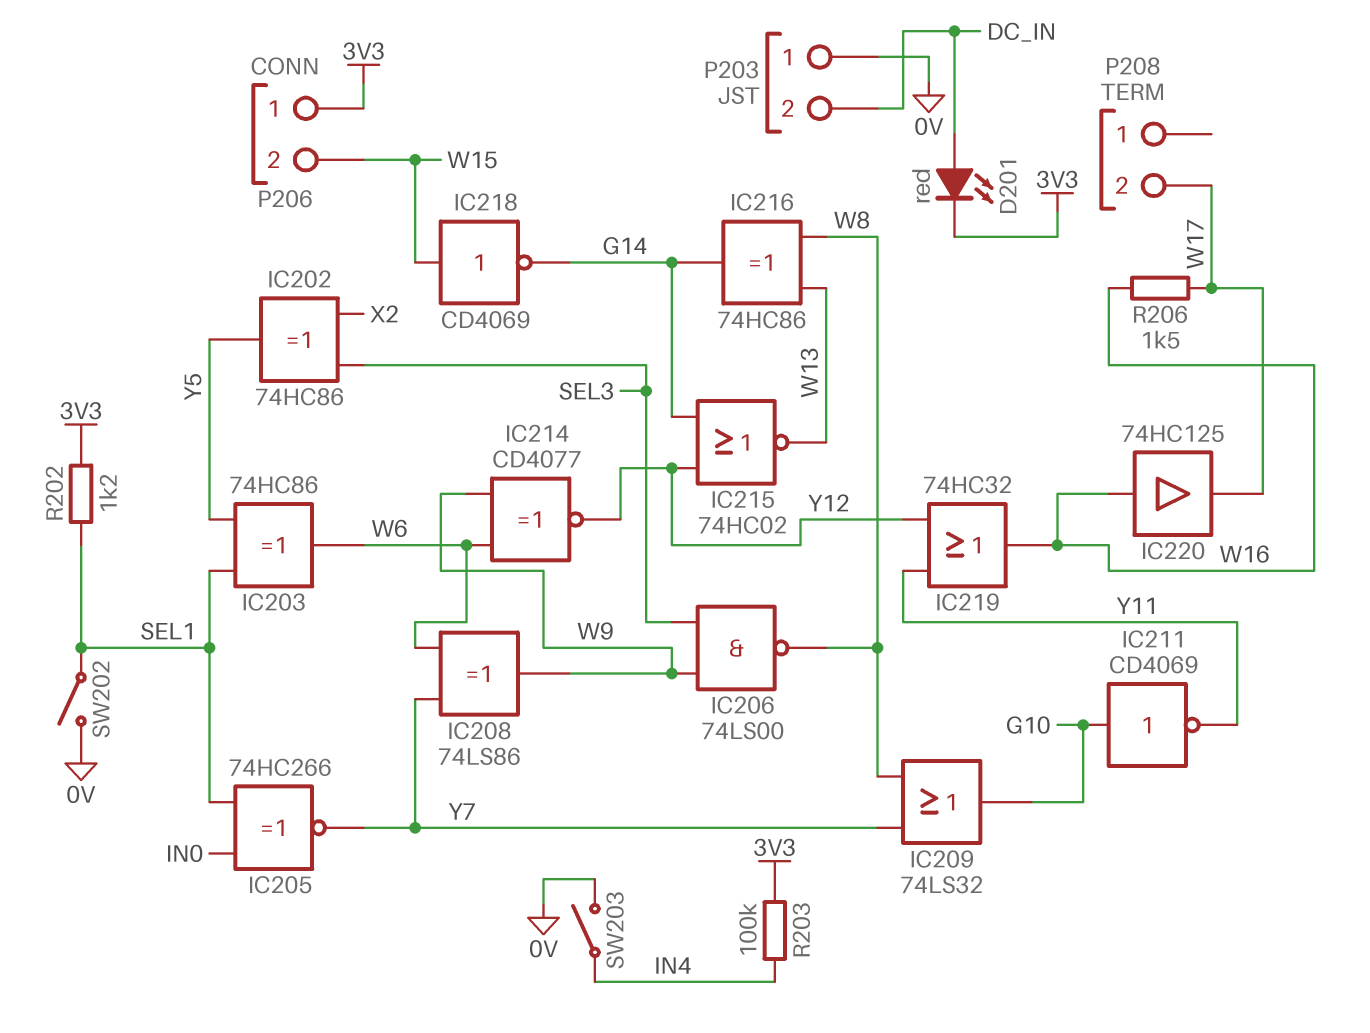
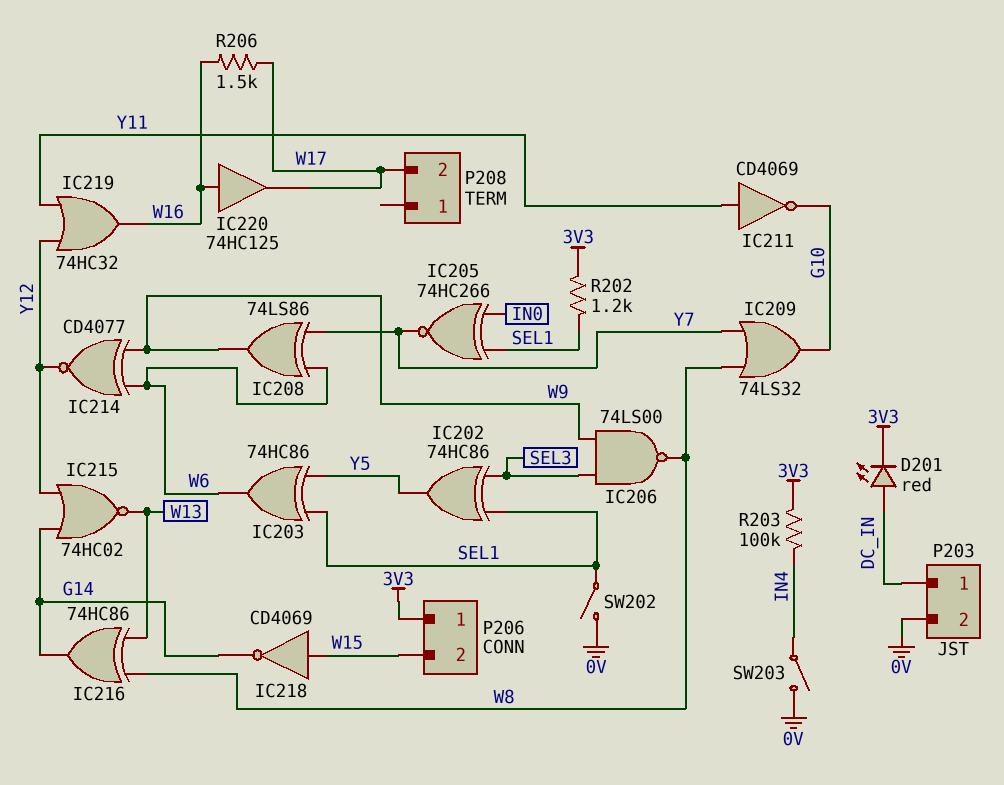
IC202: XOR 74HC86 (in SEL3, in X2, out Y5) -> XOR 74HC86 (in SEL1, in SEL3, out Y5)
IC211: NOT CD4069 (in G10, out Y11) -> NOT CD4069 (in Y11, out G10)
P203 pin 1: 0V -> DC_IN
P203 pin 2: DC_IN -> 0V

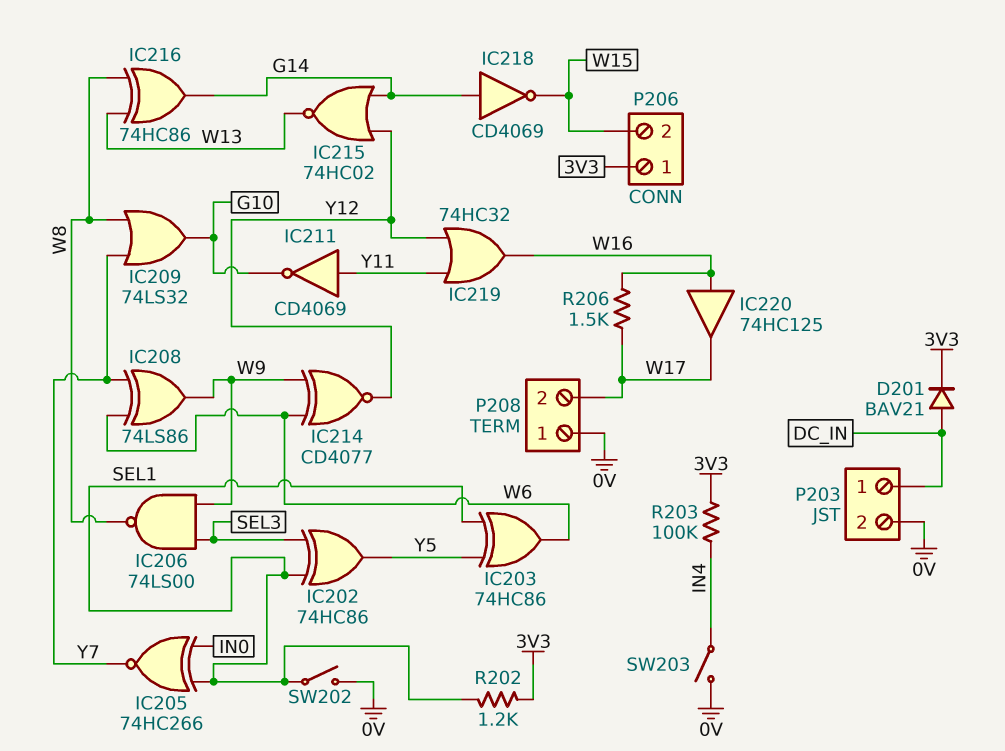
D201: LED red (A DC_IN, K 3V3) -> diode BAV21 (A DC_IN, K 3V3)
IC218: NOT CD4069 (in W15, out G14) -> NOT CD4069 (in G14, out W15)
P208 pin 1: none -> 0V

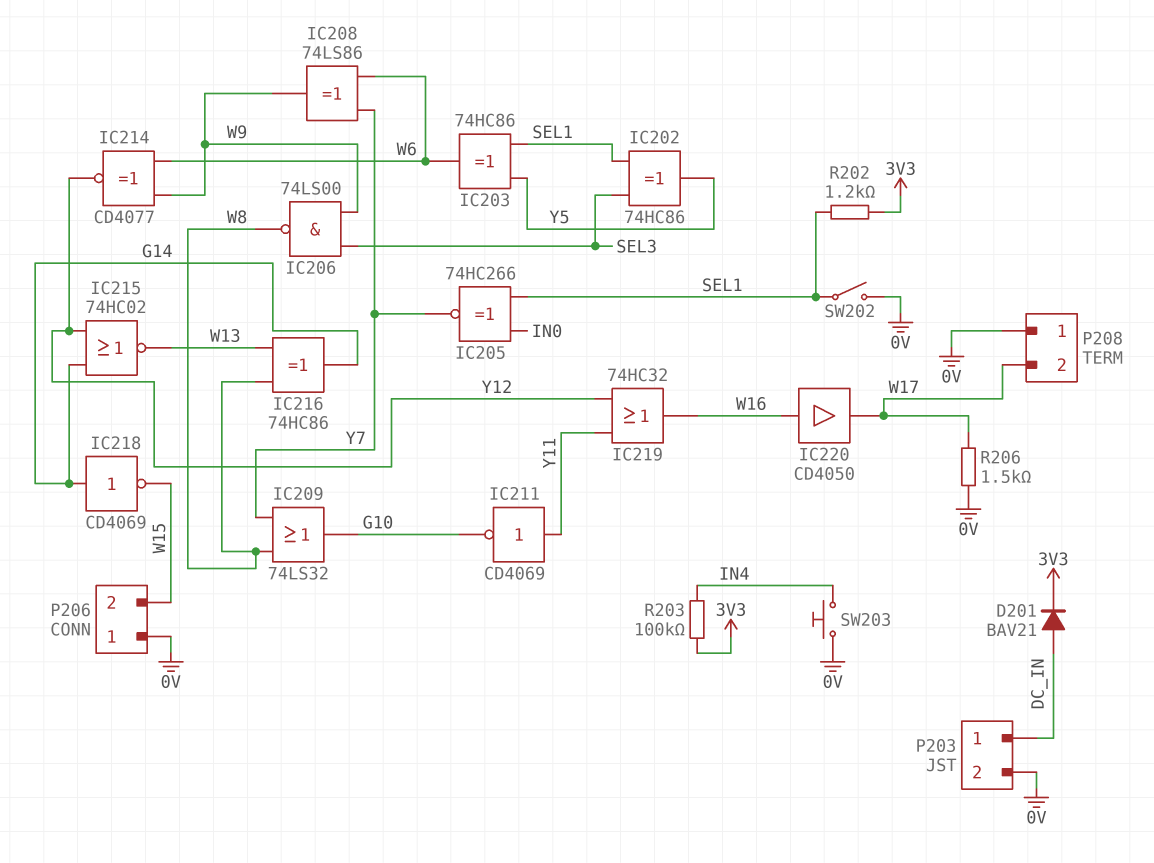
IC220: buffer 74HC125 (in W16, out W17) -> buffer CD4050 (in W16, out W17)
P206 pin 1: 3V3 -> 0V
R206: 1.5k (W16, W17) -> 1.5k (0V, W17)
SW203: switch (0V, IN4) -> button (0V, IN4)

